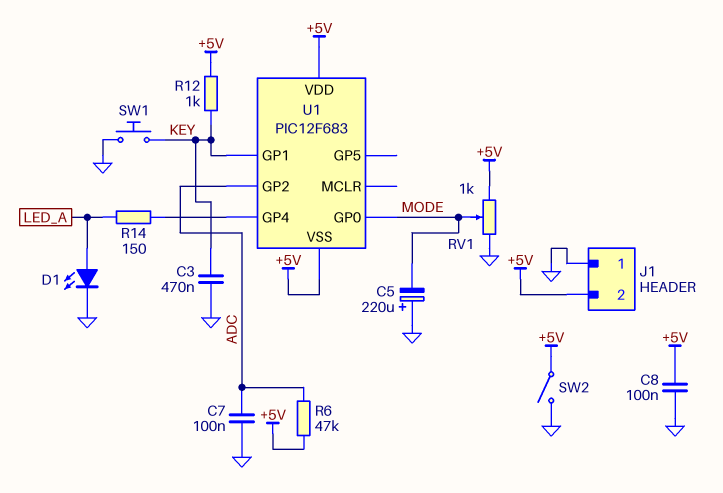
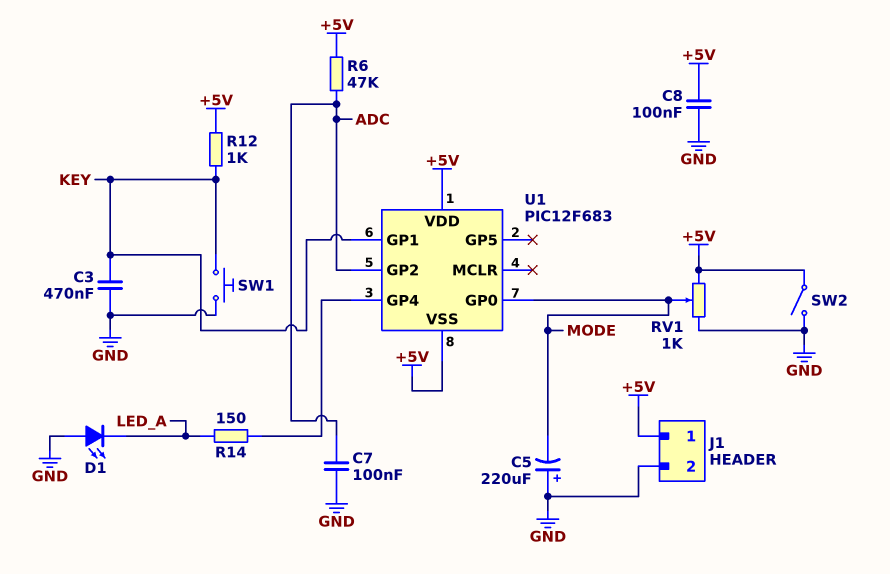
D1: LED (A LED_A, K GND) -> LED (A GND, K LED_A)
J1 pin 1: GND -> +5V
J1 pin 2: +5V -> GND

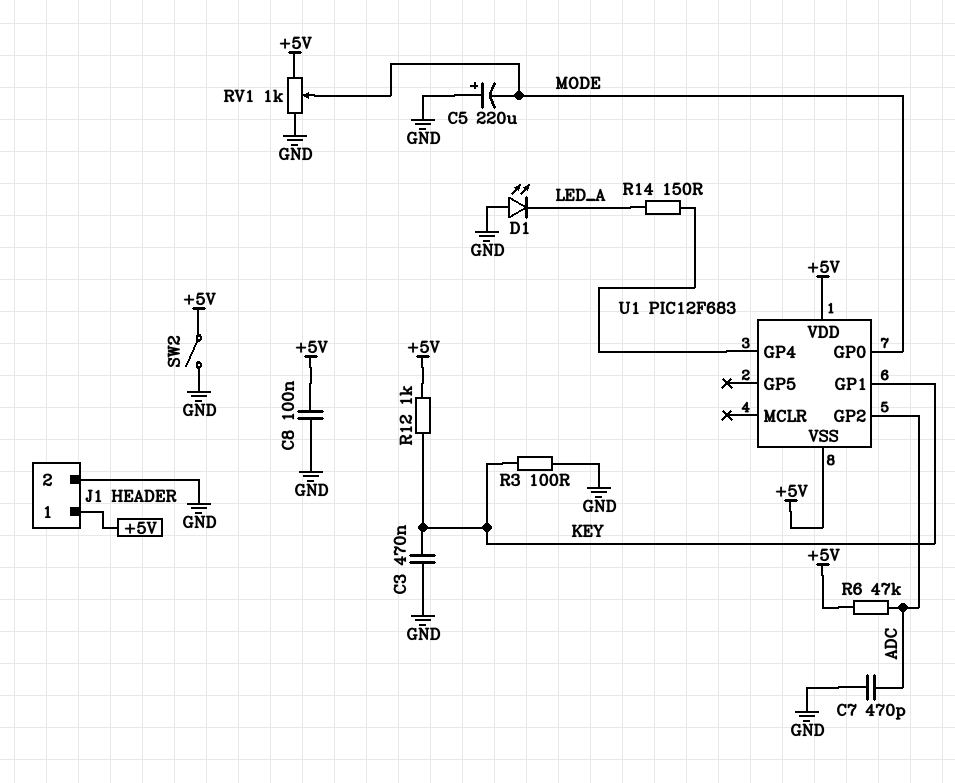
C7: 100nF (ADC, GND) -> 470pF (ADC, GND)
R3: none -> 100 (GND, KEY)
SW1: button (GND, KEY) -> none

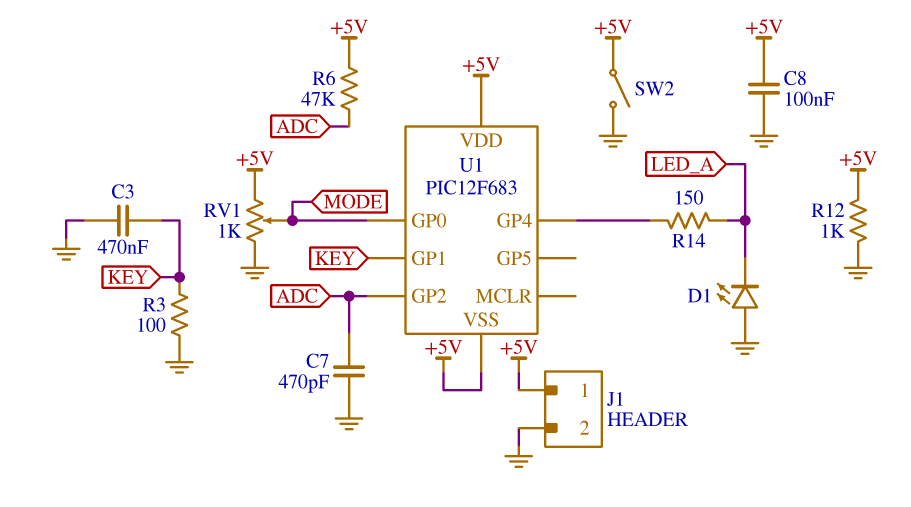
C5: 220uF (plus GND, minus MODE) -> none
R12: 1k (+5V, KEY) -> 1k (+5V, GND)

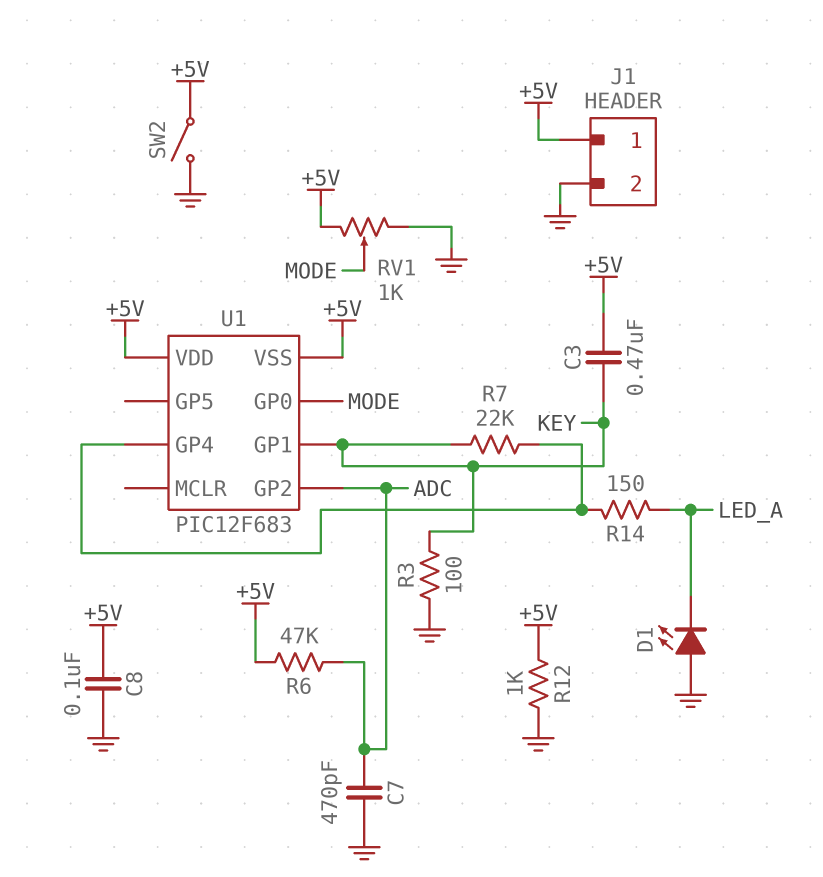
C3: 470nF (GND, KEY) -> 470nF (+5V, KEY)
R7: none -> 22k (KEY, U1/GP4)

